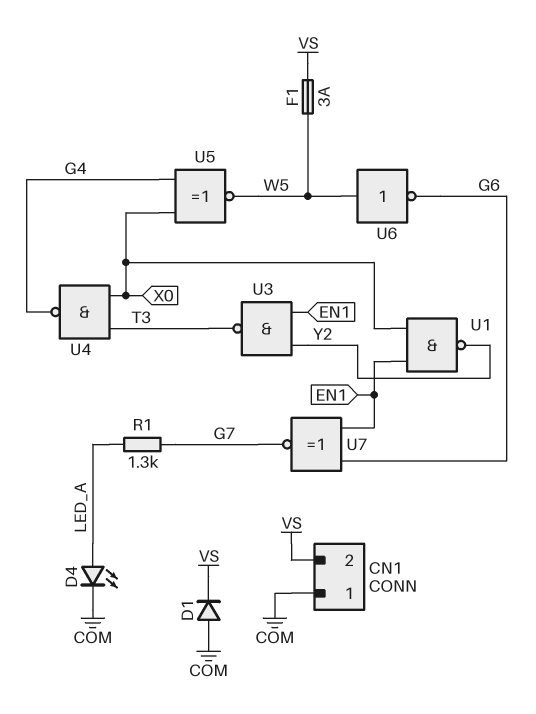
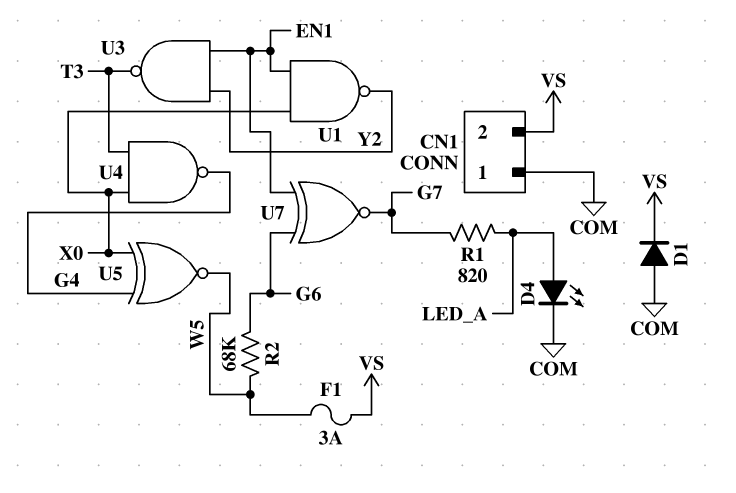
R1: 1.3k (G7, LED_A) -> 820 (G7, LED_A)
R2: none -> 68k (G6, W5)
U6: NOT (in W5, out G6) -> none

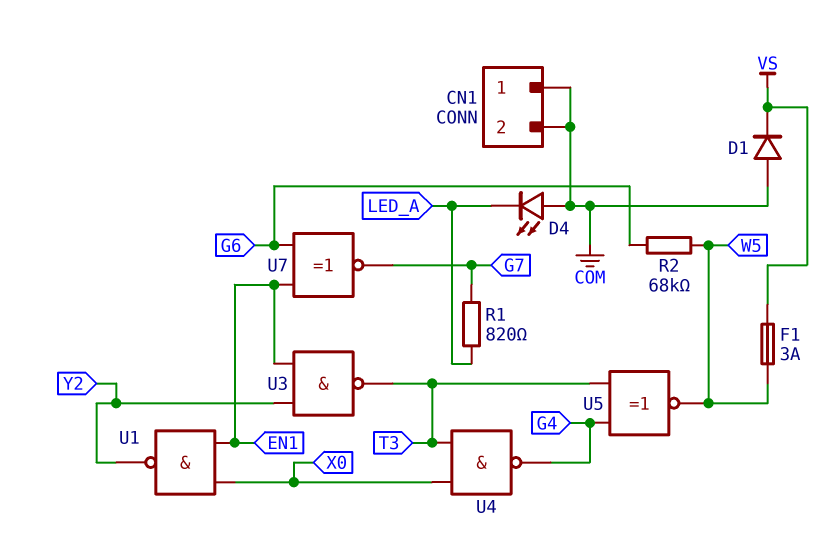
CN1 pin 2: VS -> COM
D4: LED (A LED_A, K COM) -> LED (A COM, K LED_A)
U5: XNOR (in G4, in X0, out W5) -> XNOR (in G4, in T3, out W5)

